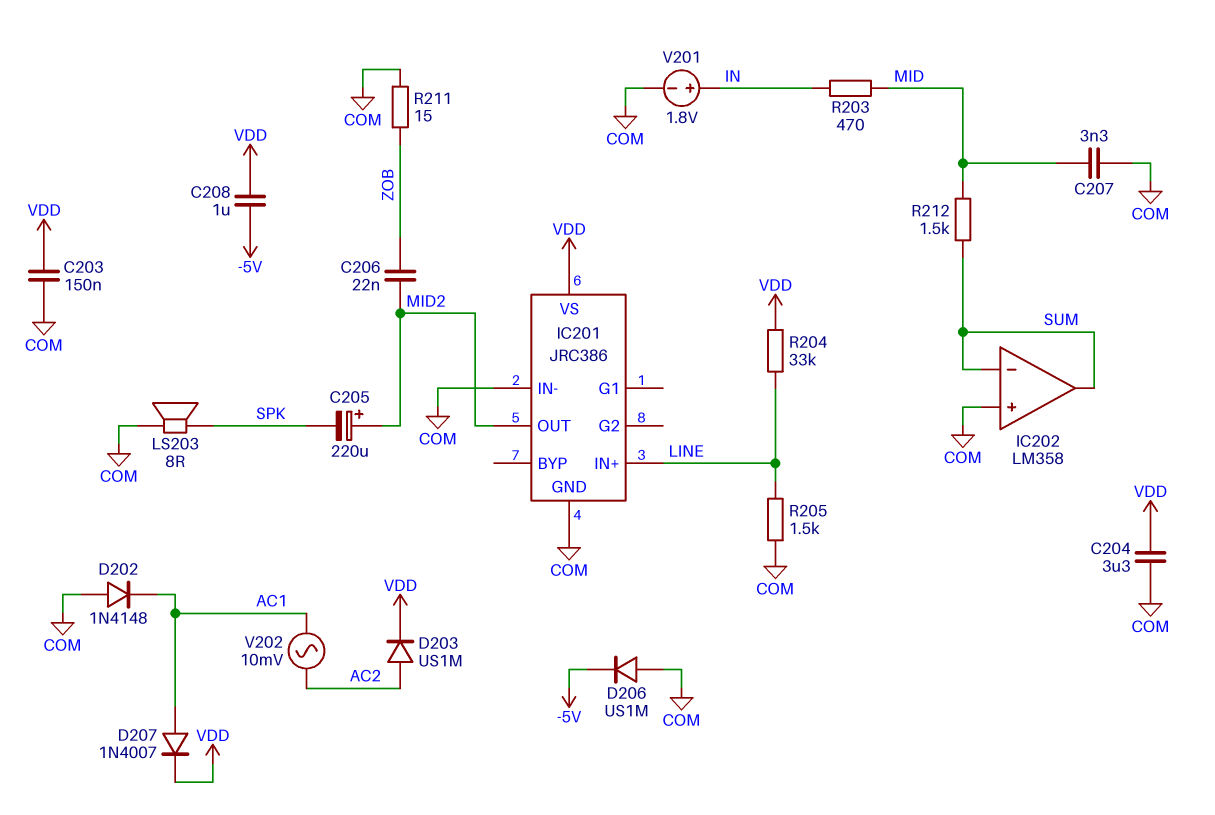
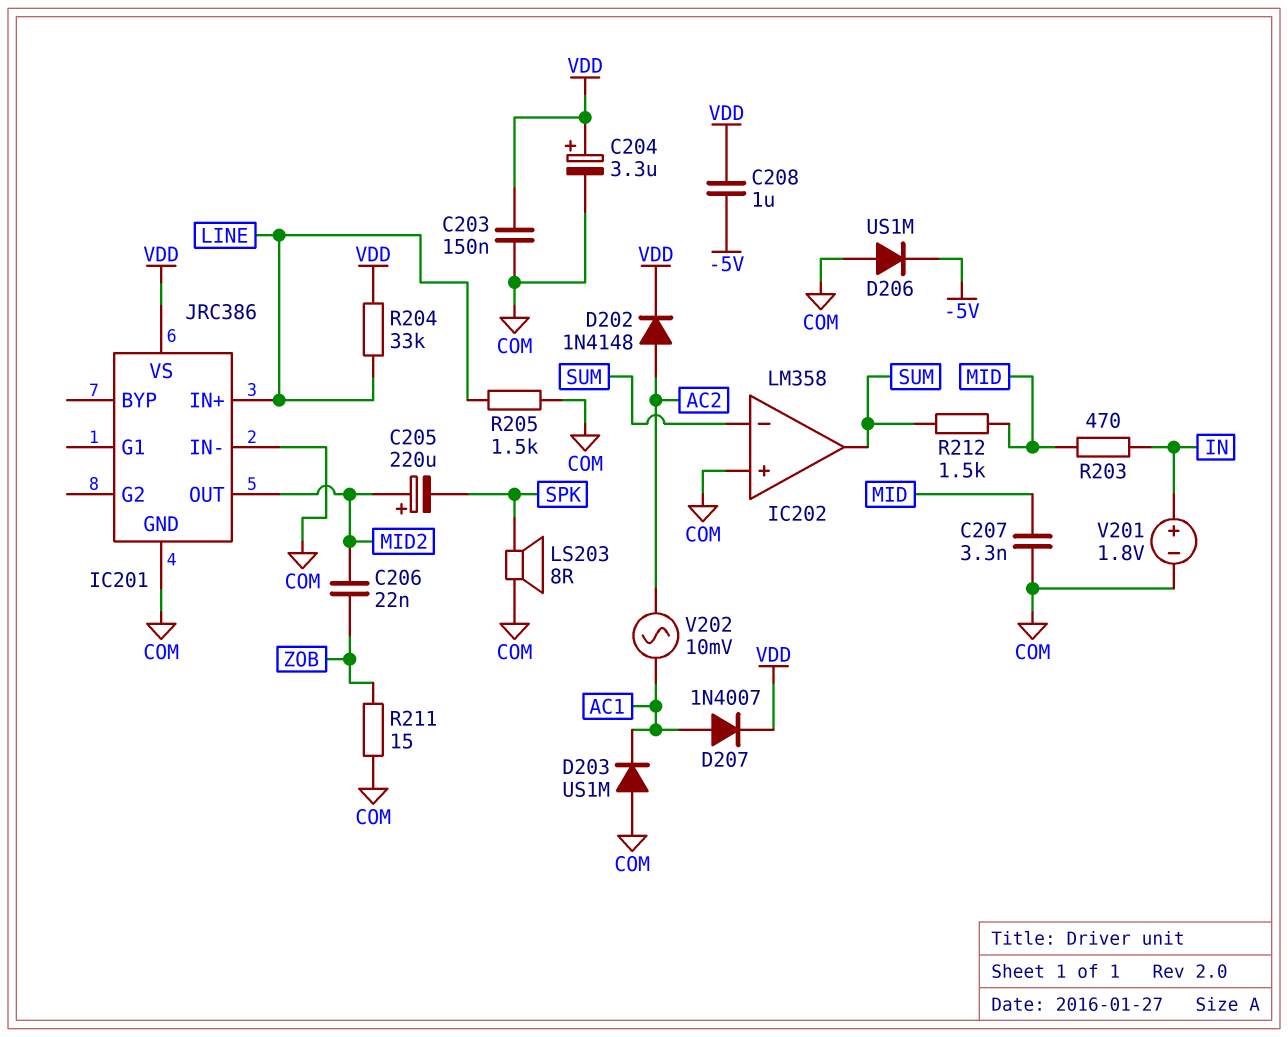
C204: 3.3uF (COM, VDD) -> 3.3uF (plus VDD, minus COM)
D202: diode 1N4148 (A COM, K AC1) -> diode 1N4148 (A AC2, K VDD)
D203: diode US1M (A AC2, K VDD) -> diode US1M (A COM, K AC1)

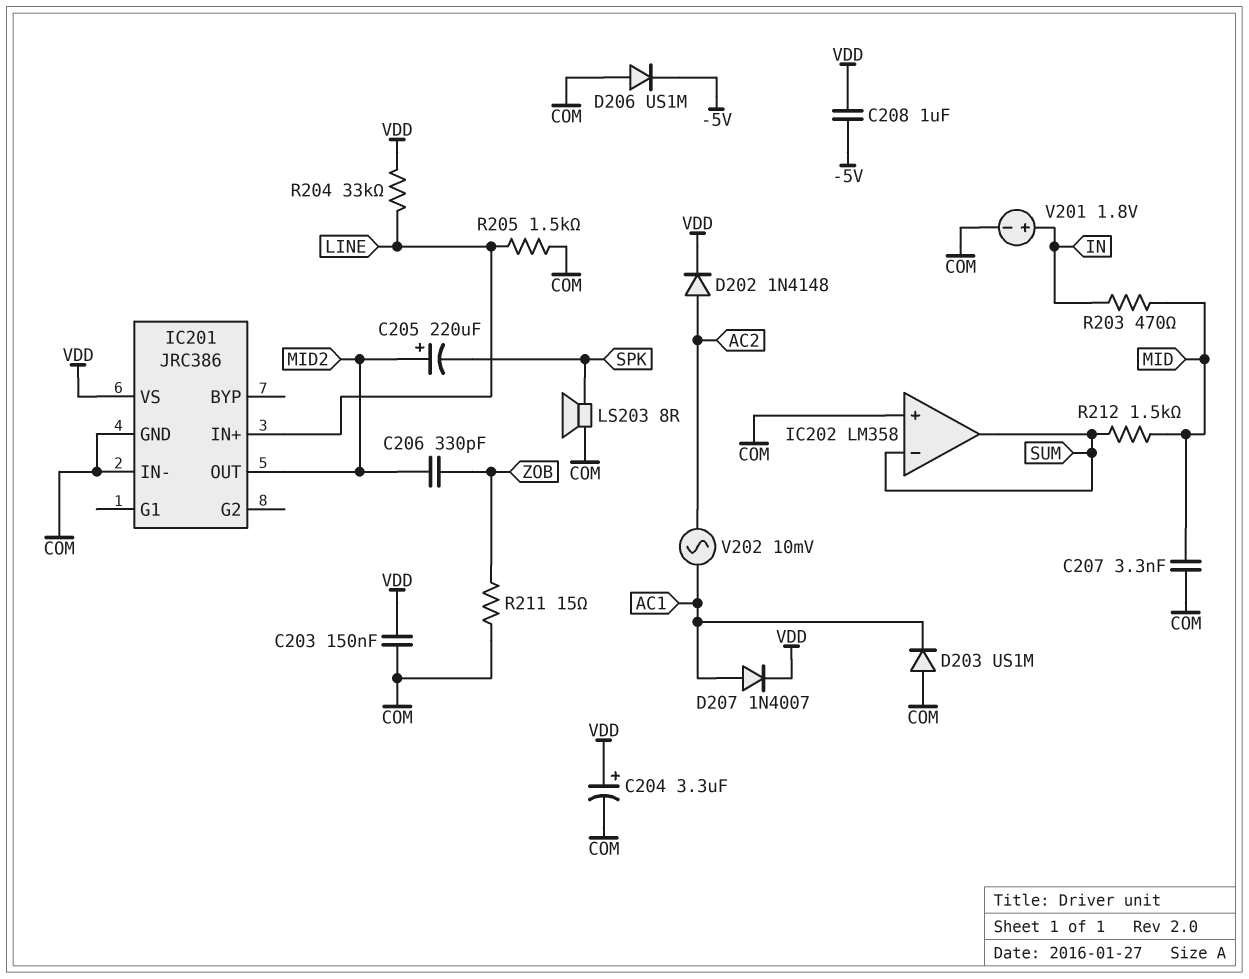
C206: 22nF (MID2, ZOB) -> 330pF (MID2, ZOB)

